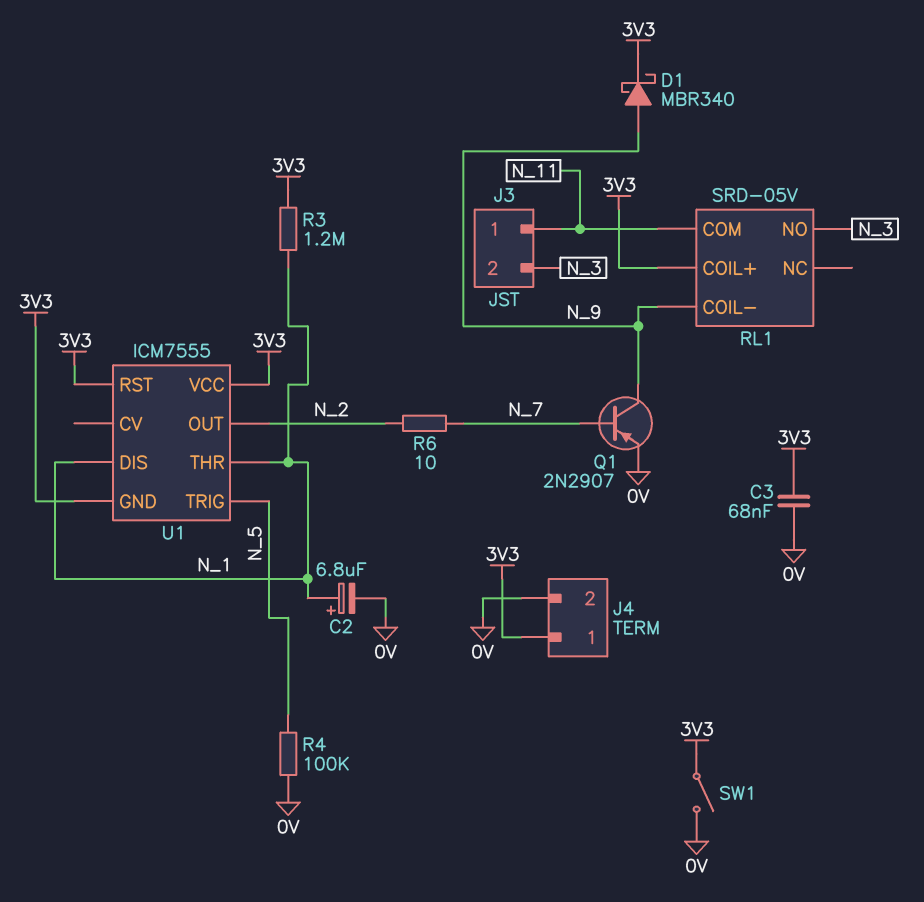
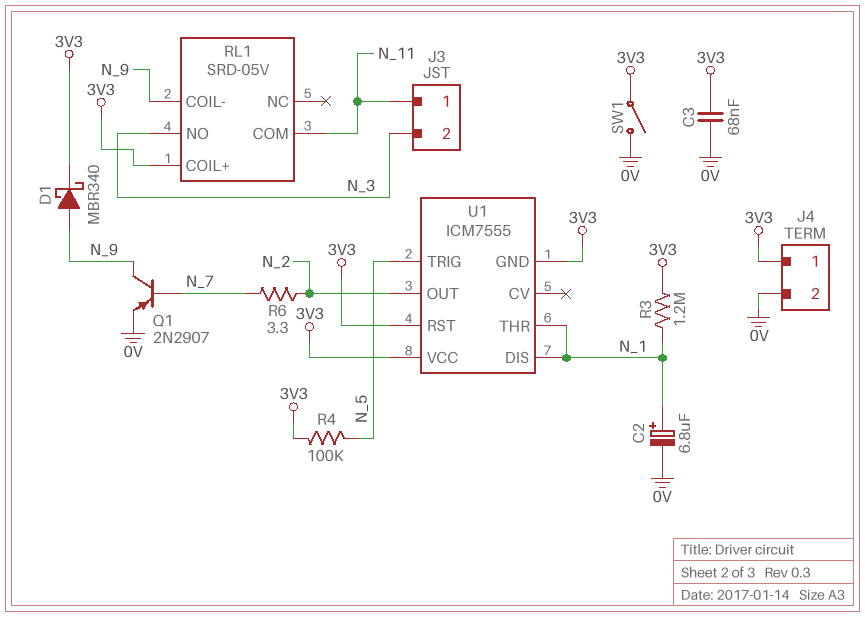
R4: 100k (0V, N_5) -> 100k (3V3, N_5)
R6: 10 (N_2, N_7) -> 3.3 (N_2, N_7)

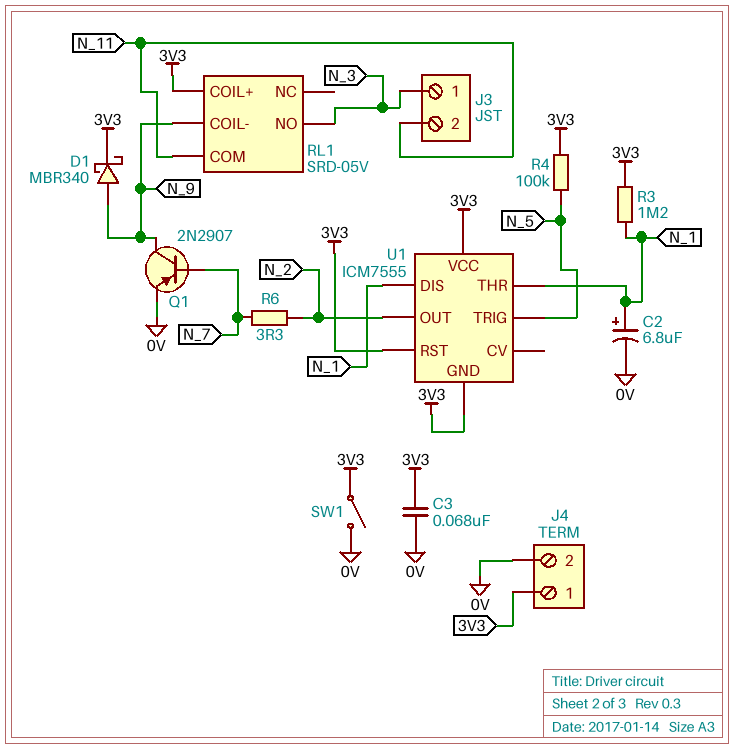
J3 pin 1: N_11 -> N_3
J3 pin 2: N_3 -> N_11

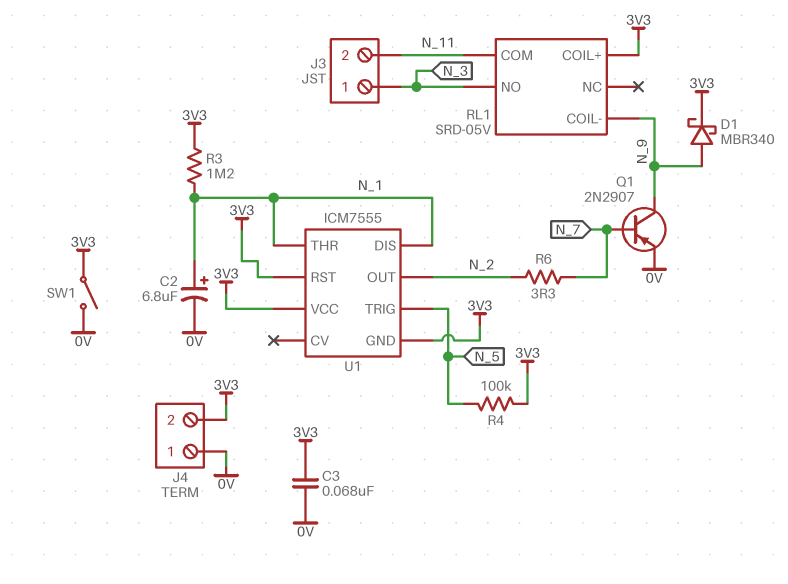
J4 pin 1: 3V3 -> 0V
J4 pin 2: 0V -> 3V3

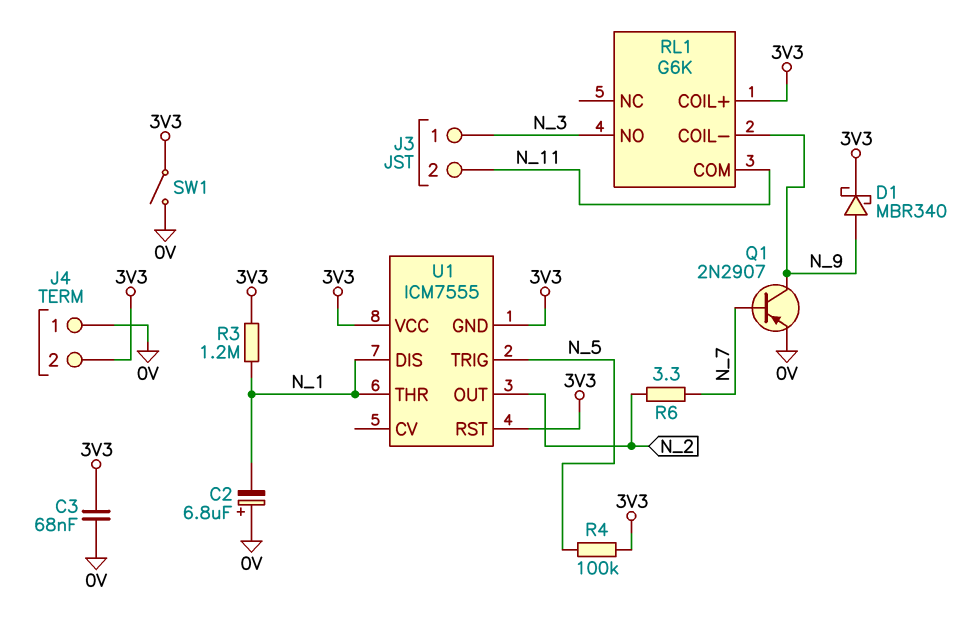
C2: 6.8uF (plus N_1, minus 0V) -> 6.8uF (plus 0V, minus N_1)
RL1: SRD-05V -> G6K

